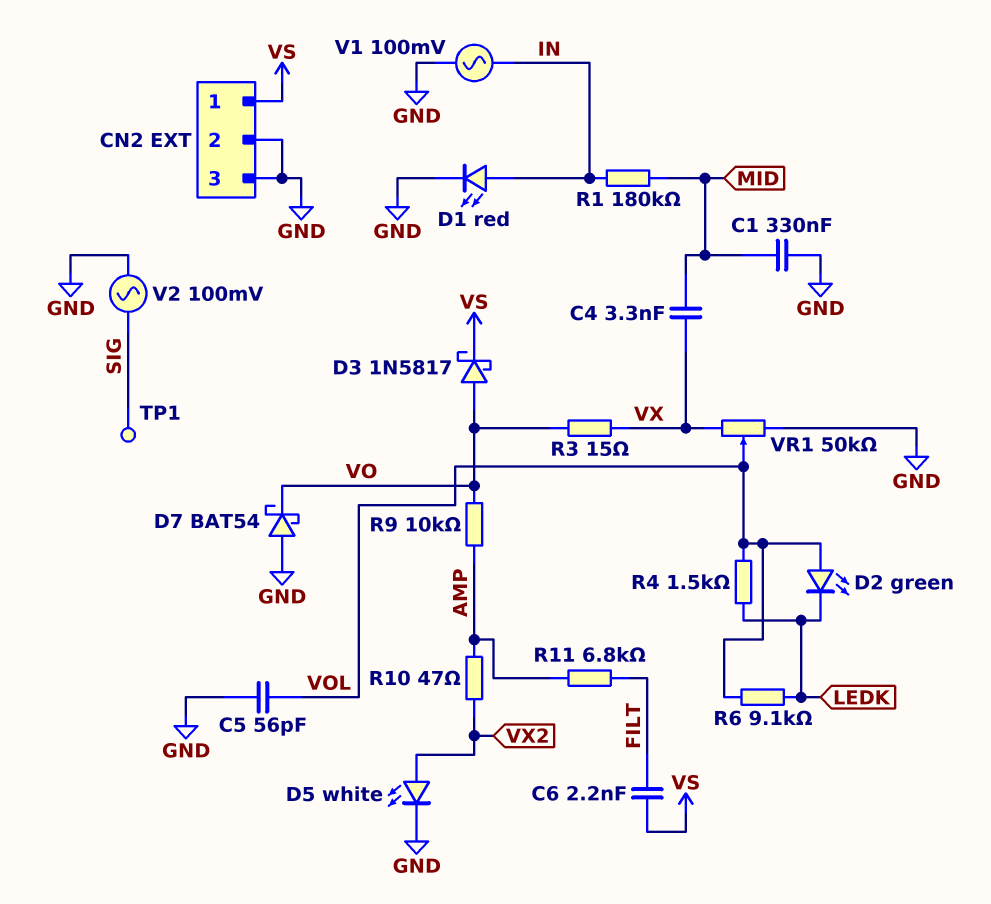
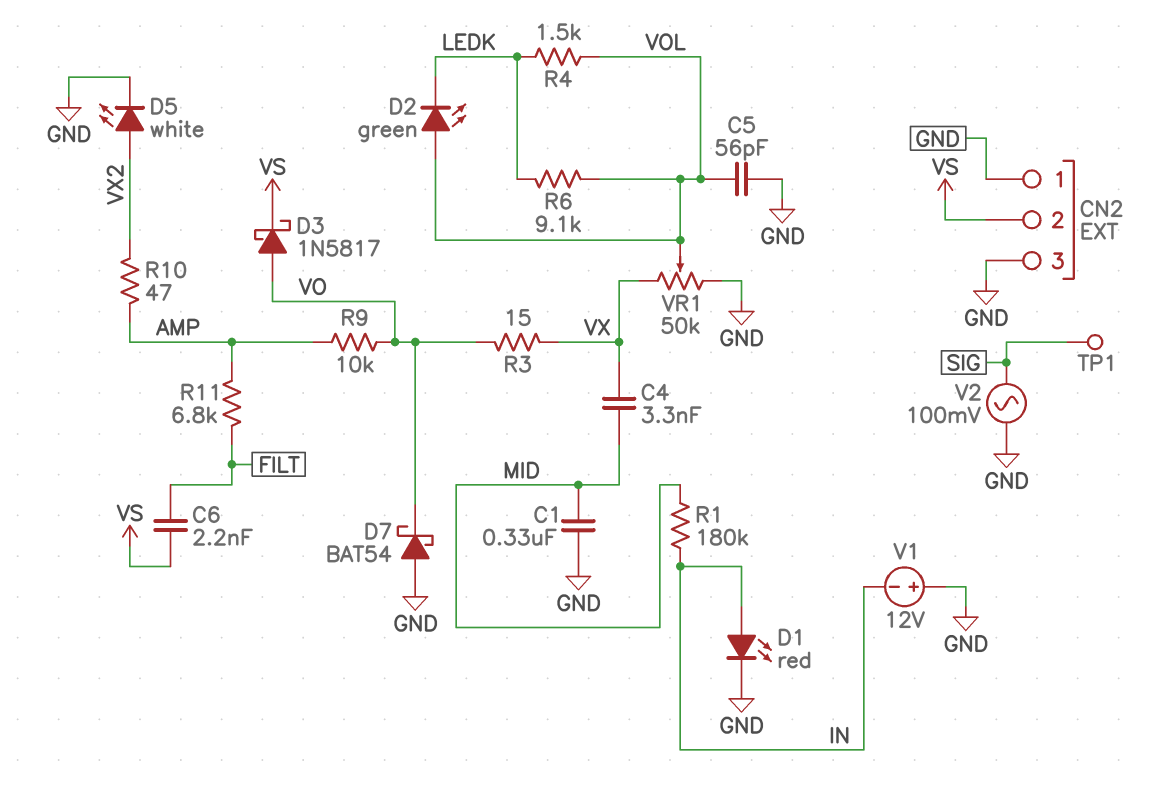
CN2 pin 1: VS -> GND
CN2 pin 2: GND -> VS
V1: AC 100mV (GND, IN) -> 12V (plus GND, minus IN)

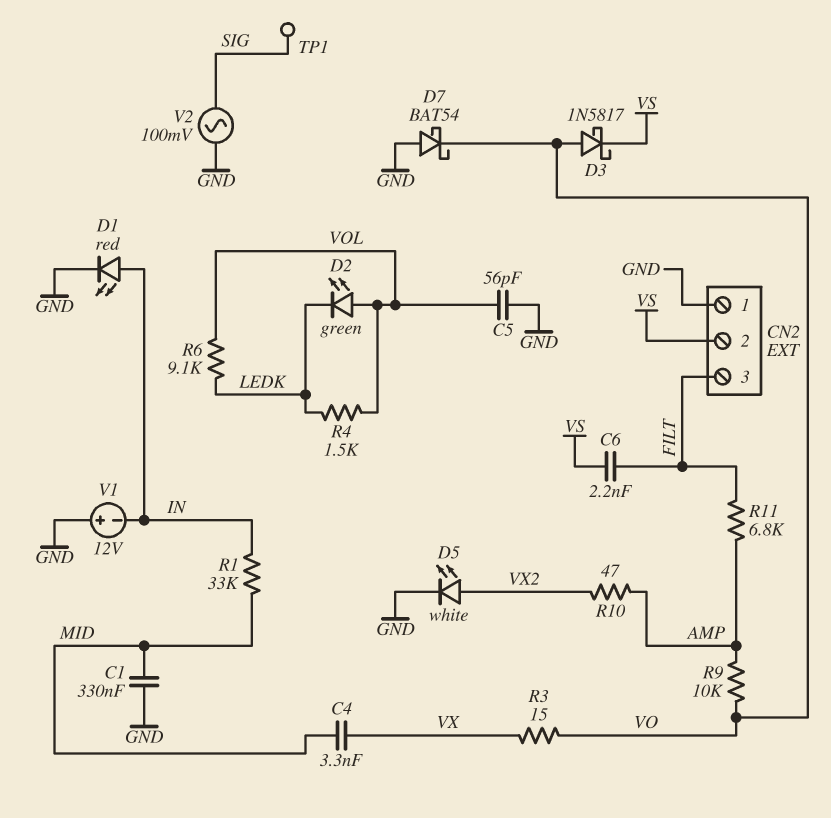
CN2 pin 3: GND -> FILT
R1: 180k (IN, MID) -> 33k (IN, MID)
VR1: 50k (GND, VX, wiper VOL) -> none

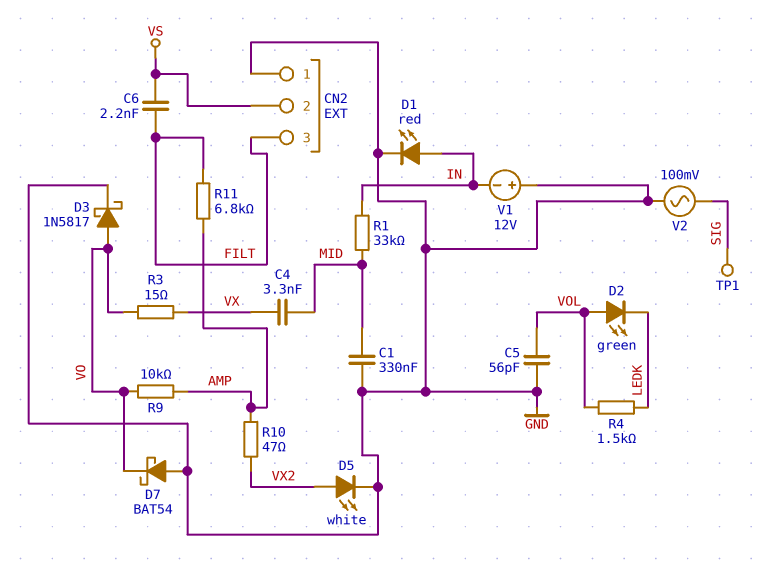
D3: schottky 1N5817 (A VO, K VS) -> schottky 1N5817 (A VO, K GND)
R6: 9.1k (LEDK, VOL) -> none

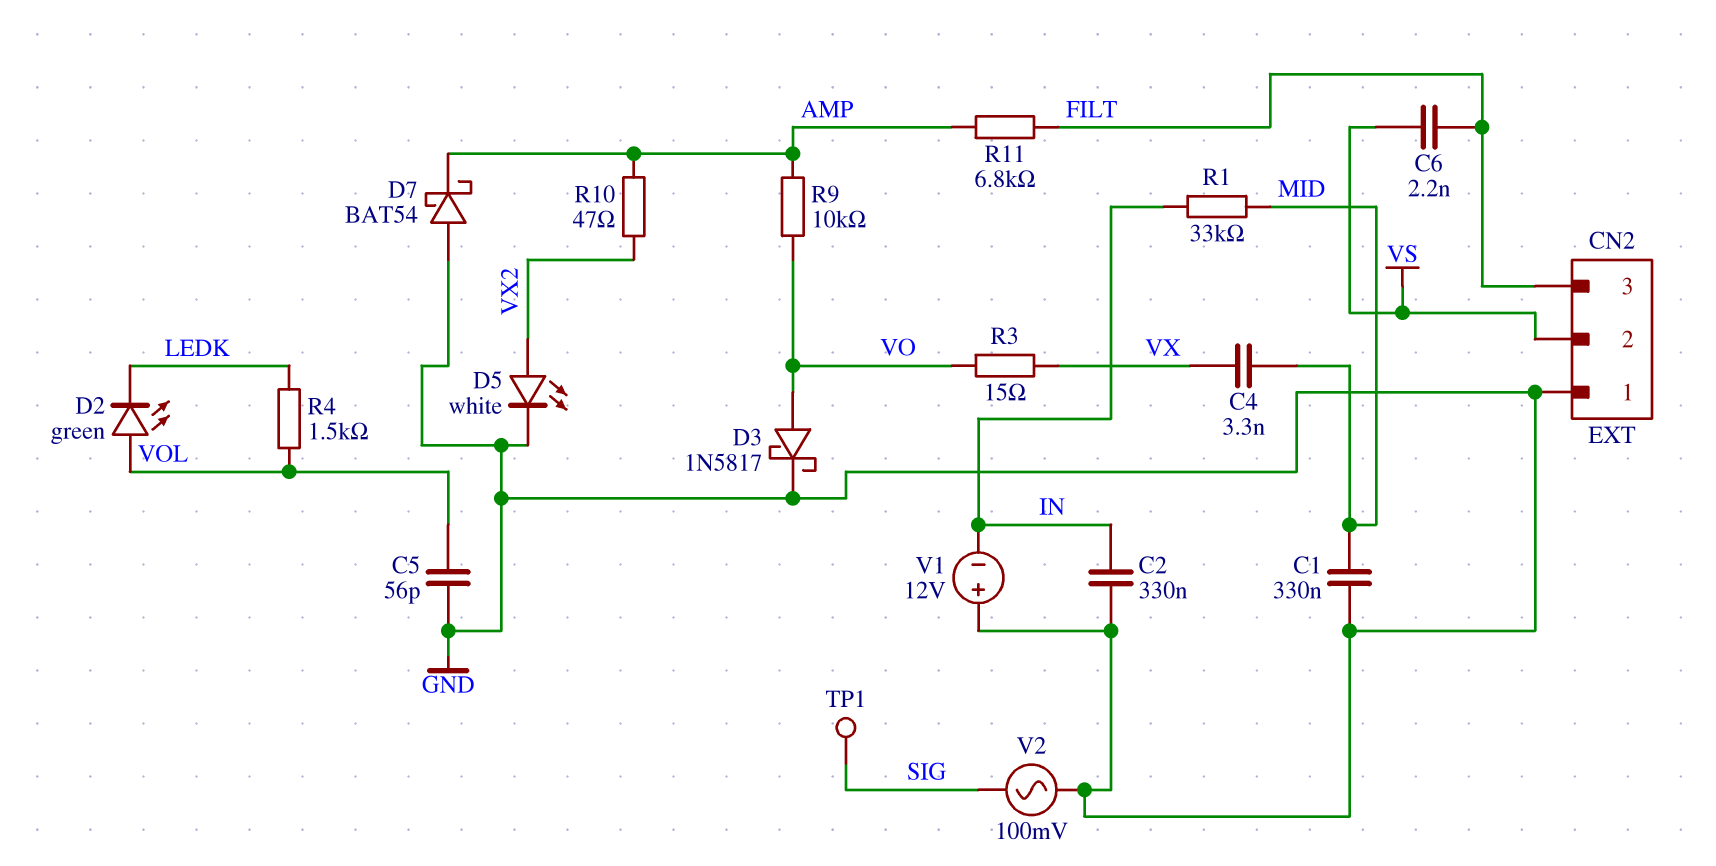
C2: none -> 330nF (GND, IN)
D1: LED red (A IN, K GND) -> none
D7: schottky BAT54 (A GND, K VO) -> schottky BAT54 (A GND, K AMP)

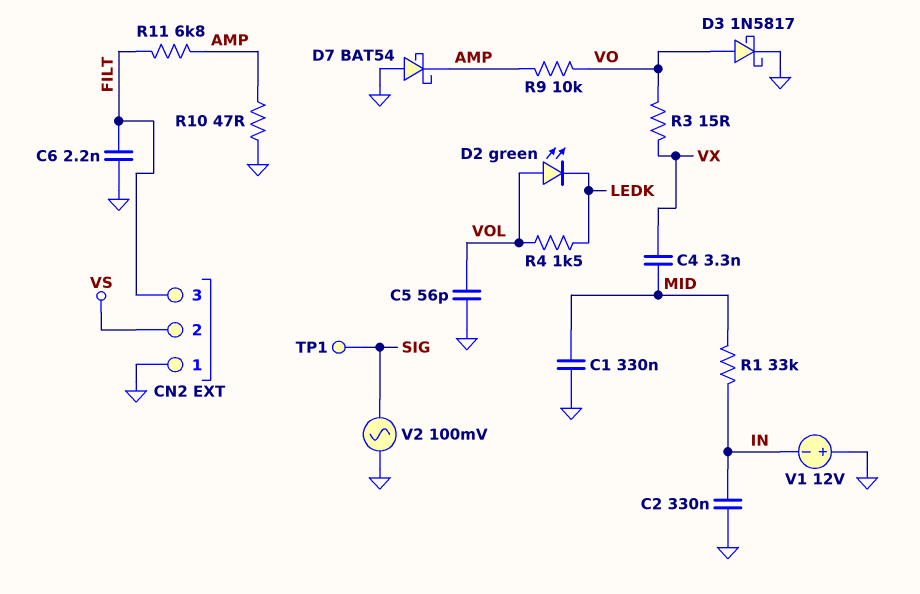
C6: 2.2nF (FILT, VS) -> 2.2nF (FILT, GND)
D5: LED white (A VX2, K GND) -> none
R10: 47 (AMP, VX2) -> 47 (AMP, GND)

